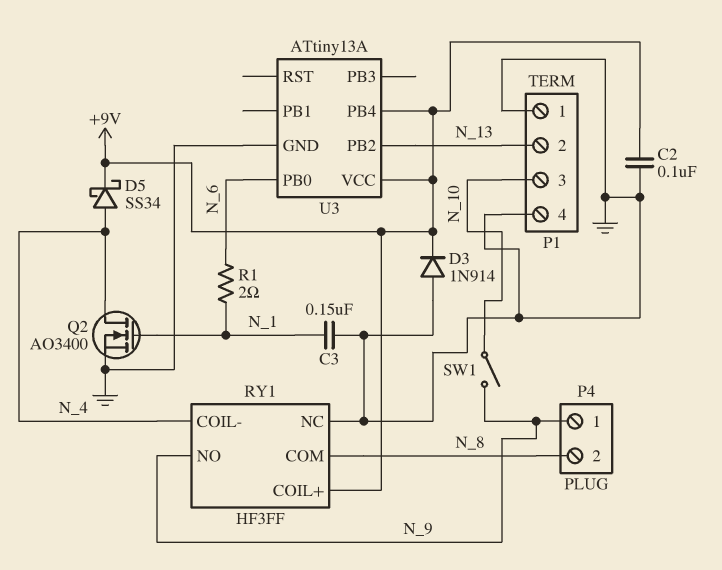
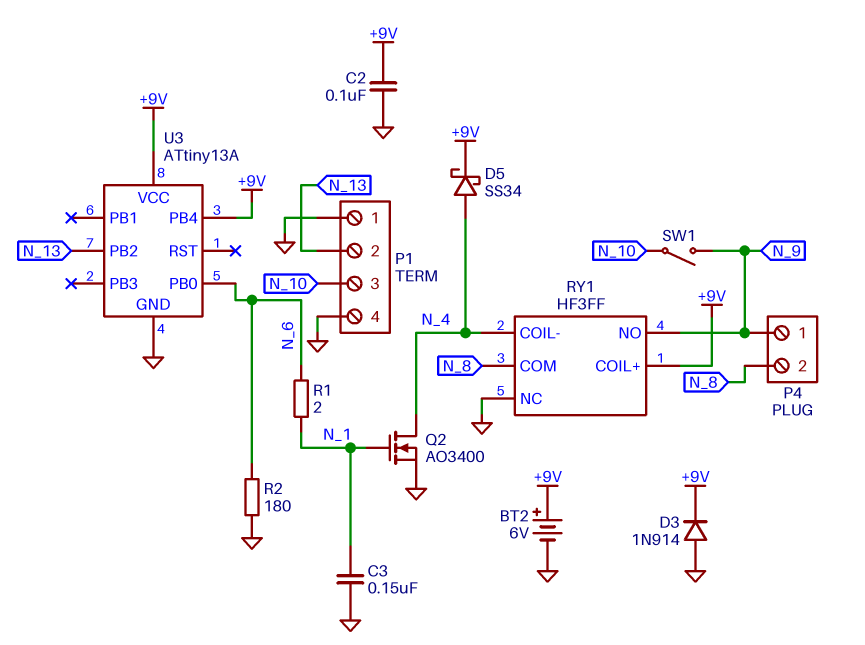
BT2: none -> 6V (plus +9V, minus GND)
R2: none -> 180 (GND, N_6)

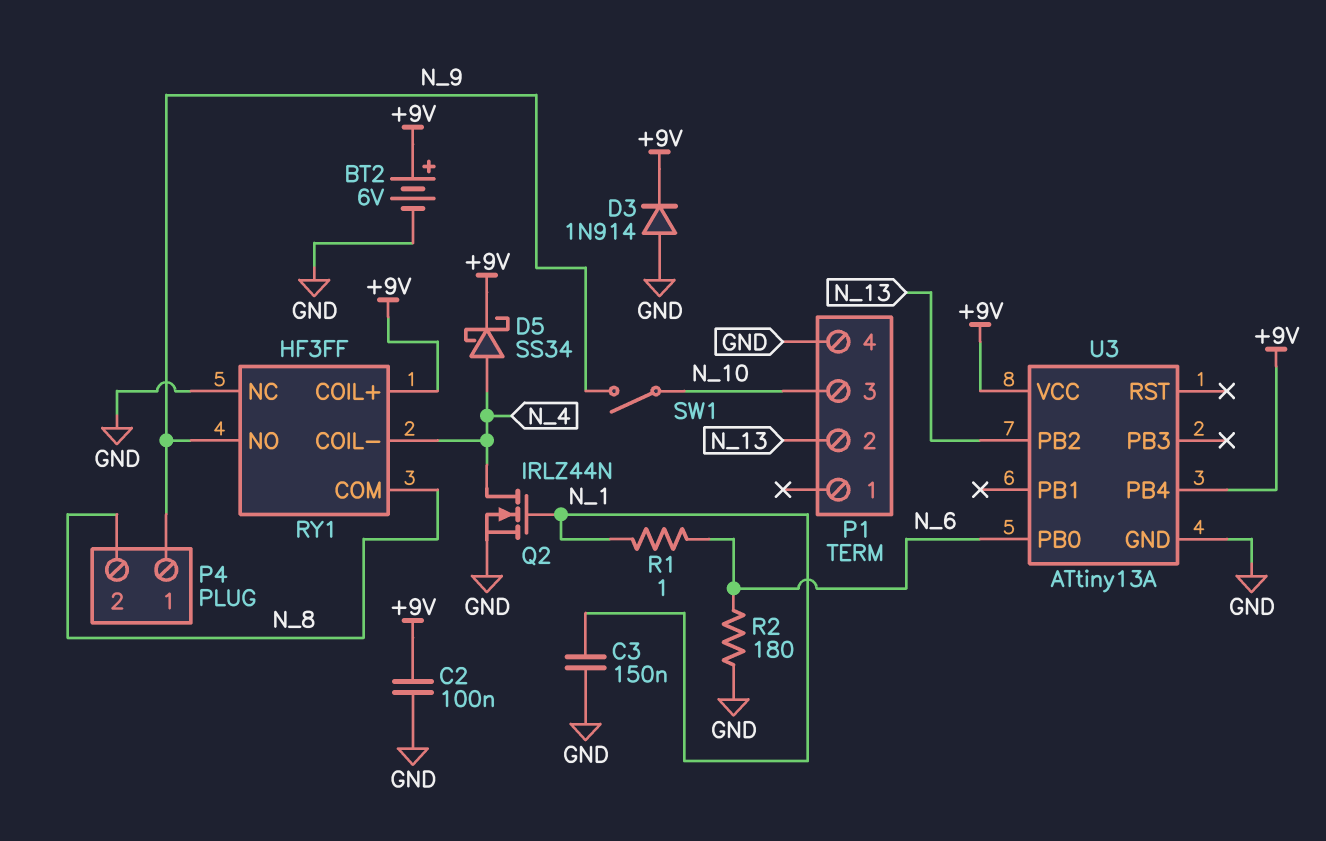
P1 pin 1: GND -> none
Q2: NMOS AO3400 (G N_1, D N_4, S GND) -> NMOS IRLZ44N (G N_1, D N_4, S GND)
R1: 2 (N_1, N_6) -> 1 (N_1, N_6)

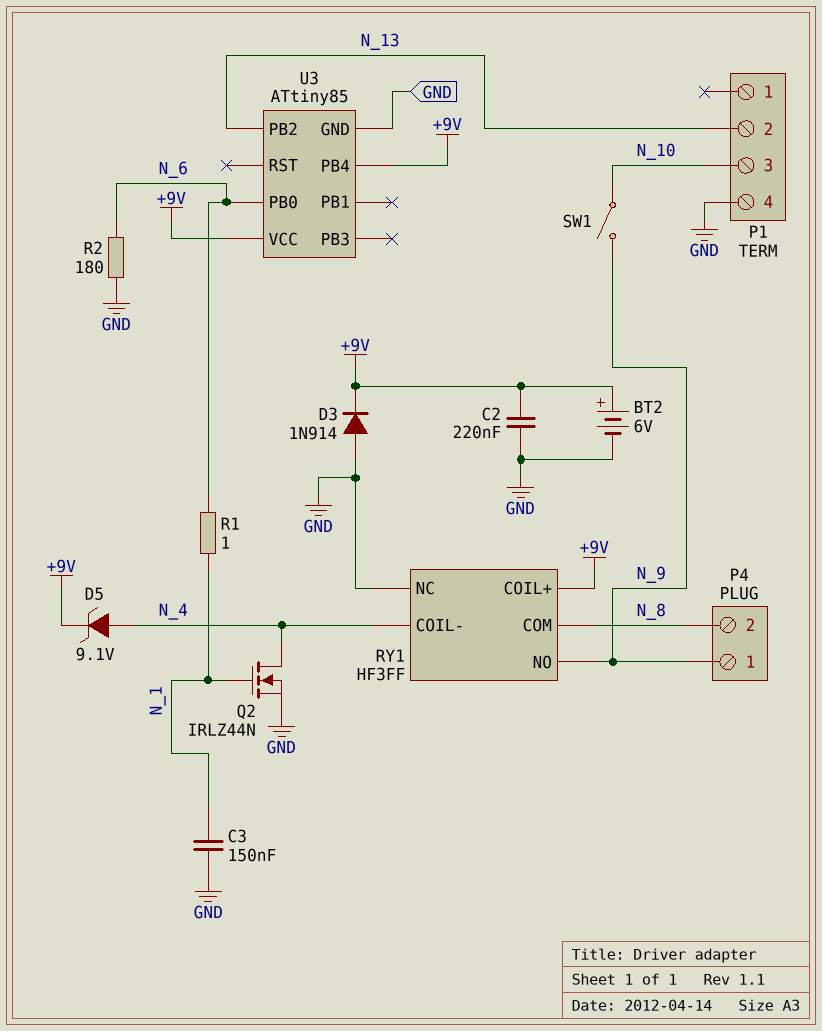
C2: 100nF (+9V, GND) -> 220nF (+9V, GND)
D5: schottky SS34 (A N_4, K +9V) -> zener 9.1V (A N_4, K +9V)
U3: ATtiny13A -> ATtiny85

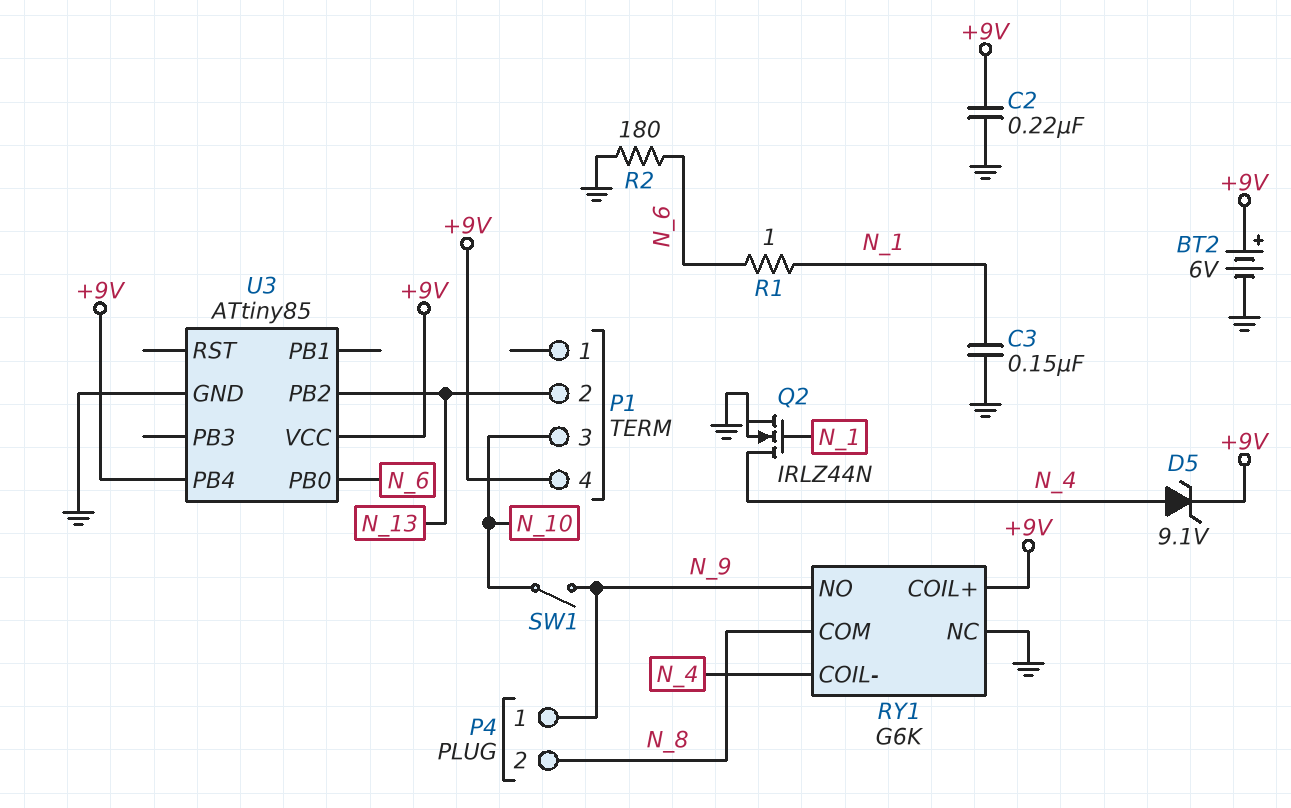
D3: diode 1N914 (A GND, K +9V) -> none
P1 pin 4: GND -> +9V
RY1: HF3FF -> G6K

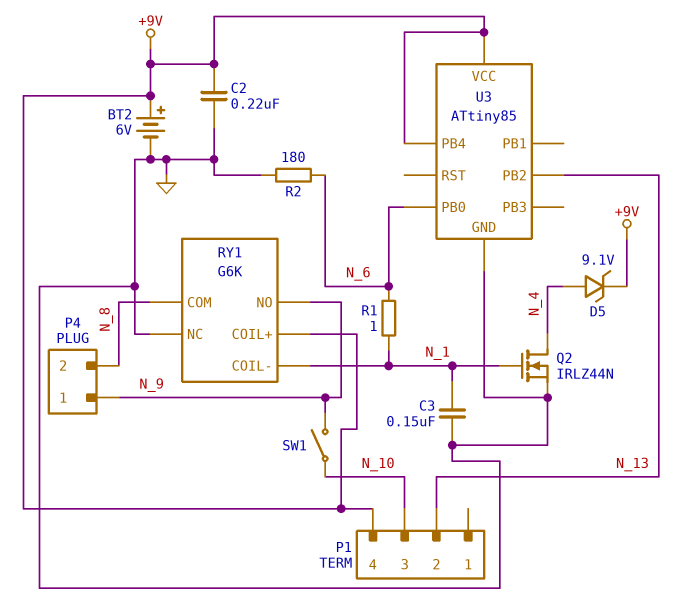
RY1 pin COIL-: N_4 -> N_1

